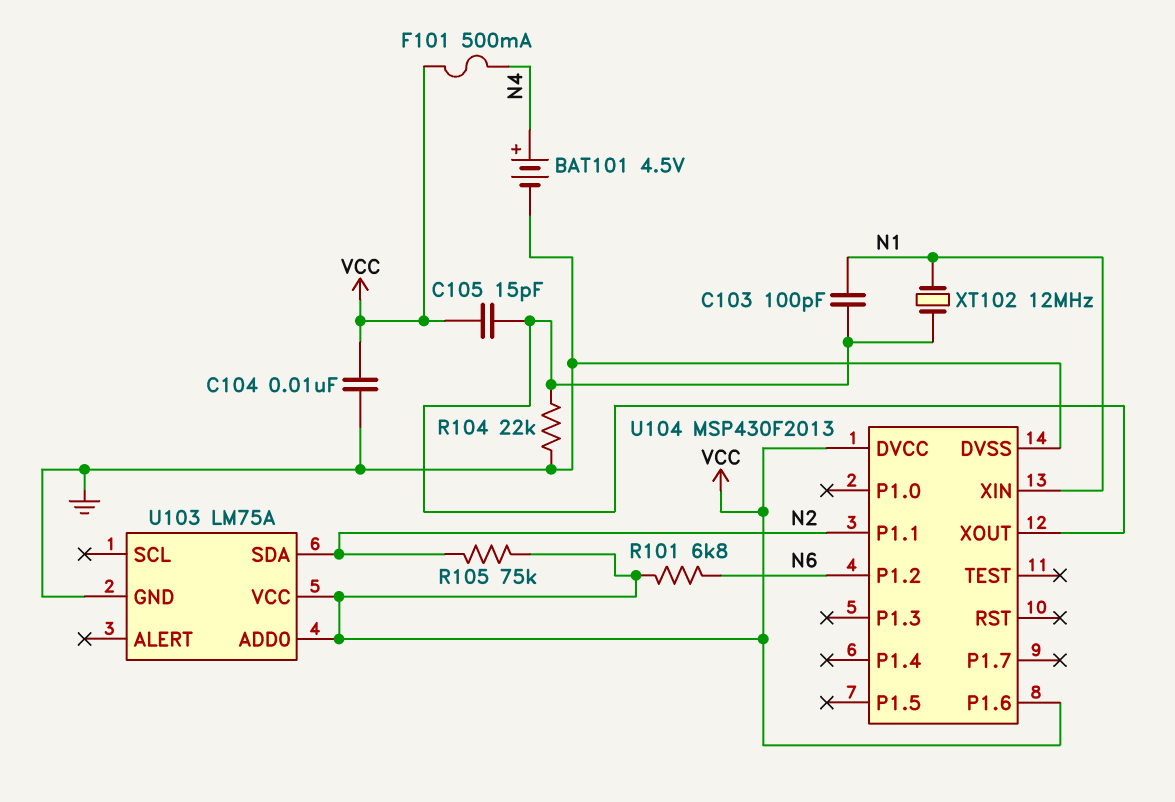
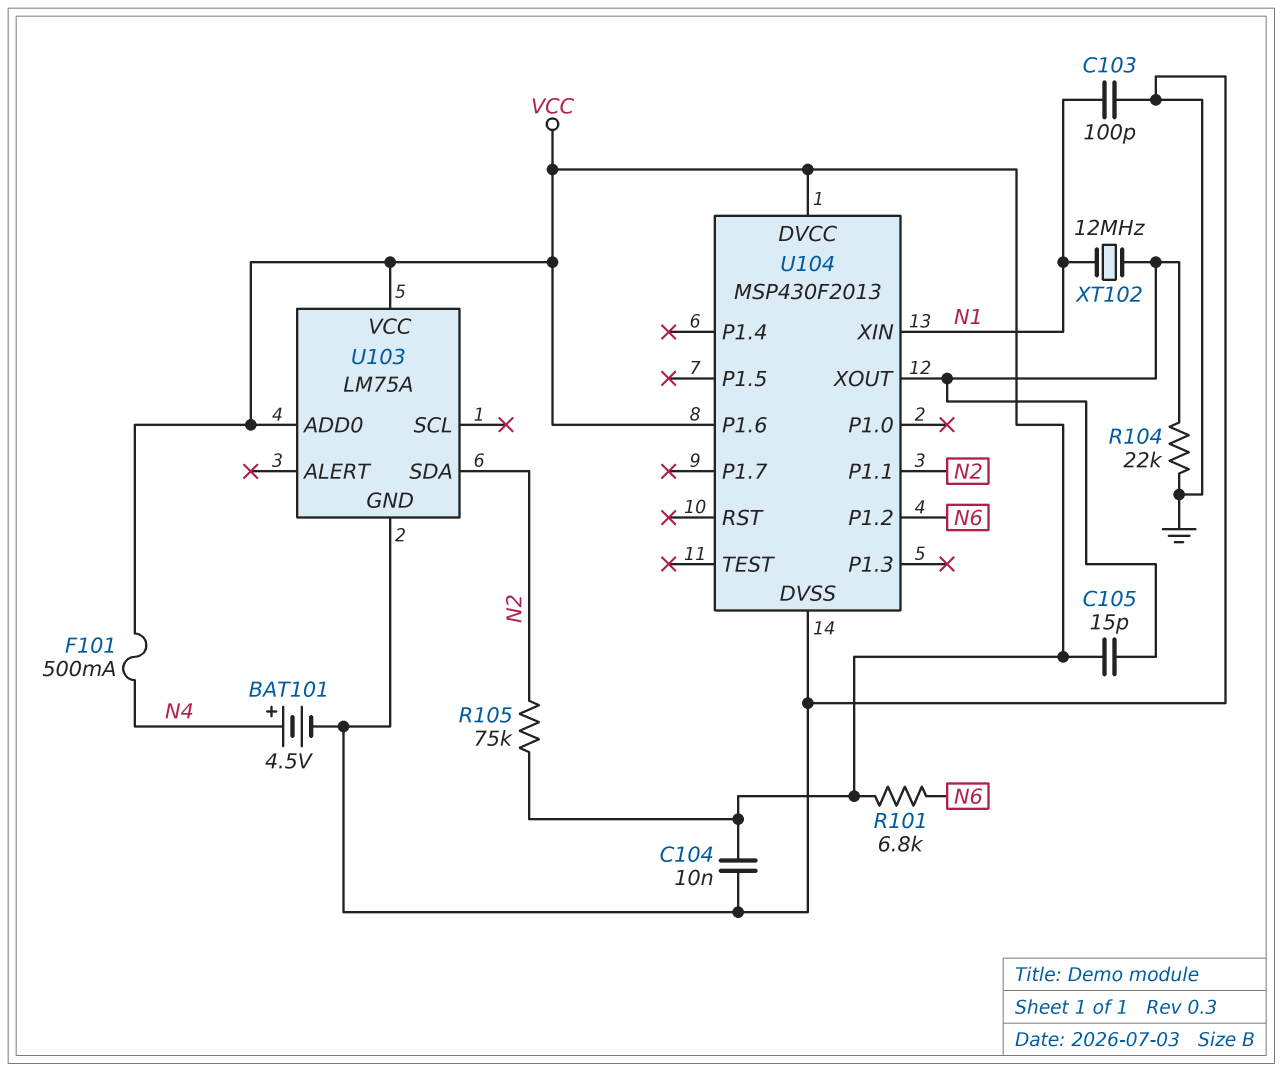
C103: 100pF (N1, U104/XOUT) -> 100pF (GND, N1)

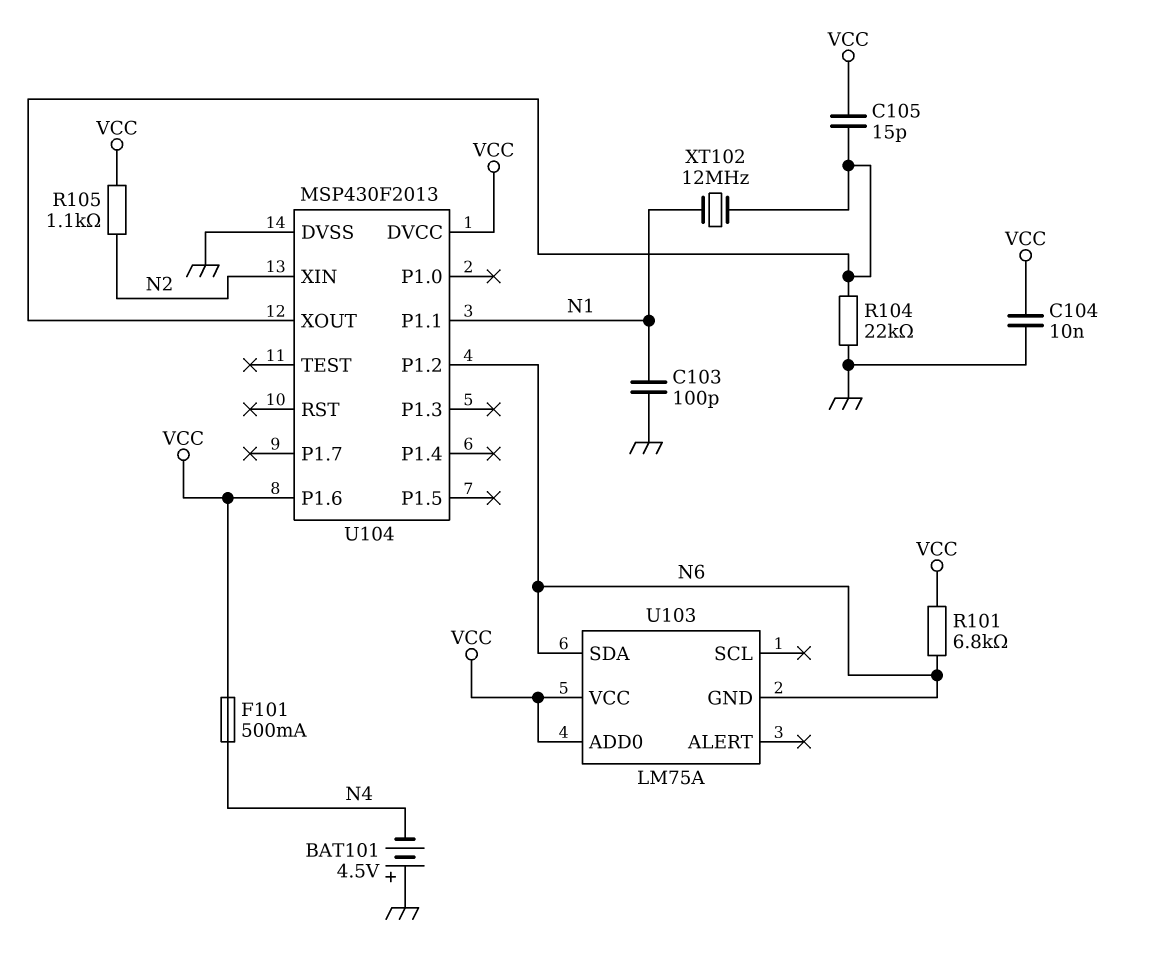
BAT101: 4.5V (plus N4, minus GND) -> 4.5V (plus GND, minus N4)
R105: 75k (N2, VCC) -> 1.1k (N2, VCC)
U103 pin GND: GND -> N6
U103 pin SDA: N2 -> N6
U104 pin P1.1: N2 -> N1
U104 pin XIN: N1 -> N2

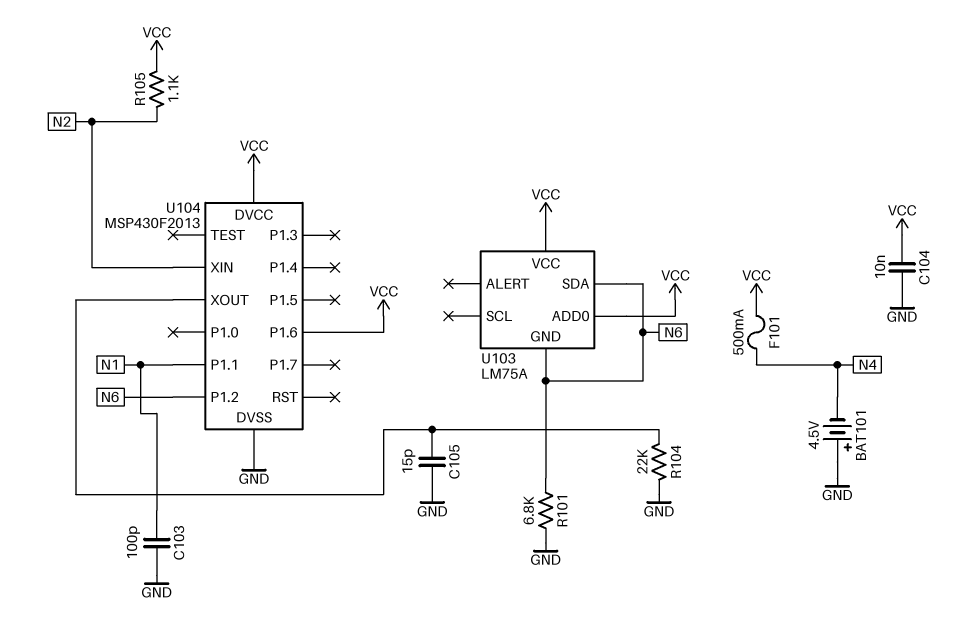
C105: 15pF (U104/XOUT, VCC) -> 15pF (GND, U104/XOUT)
R101: 6.8k (N6, VCC) -> 6.8k (GND, N6)
XT102: 12MHz (N1, U104/XOUT) -> none

